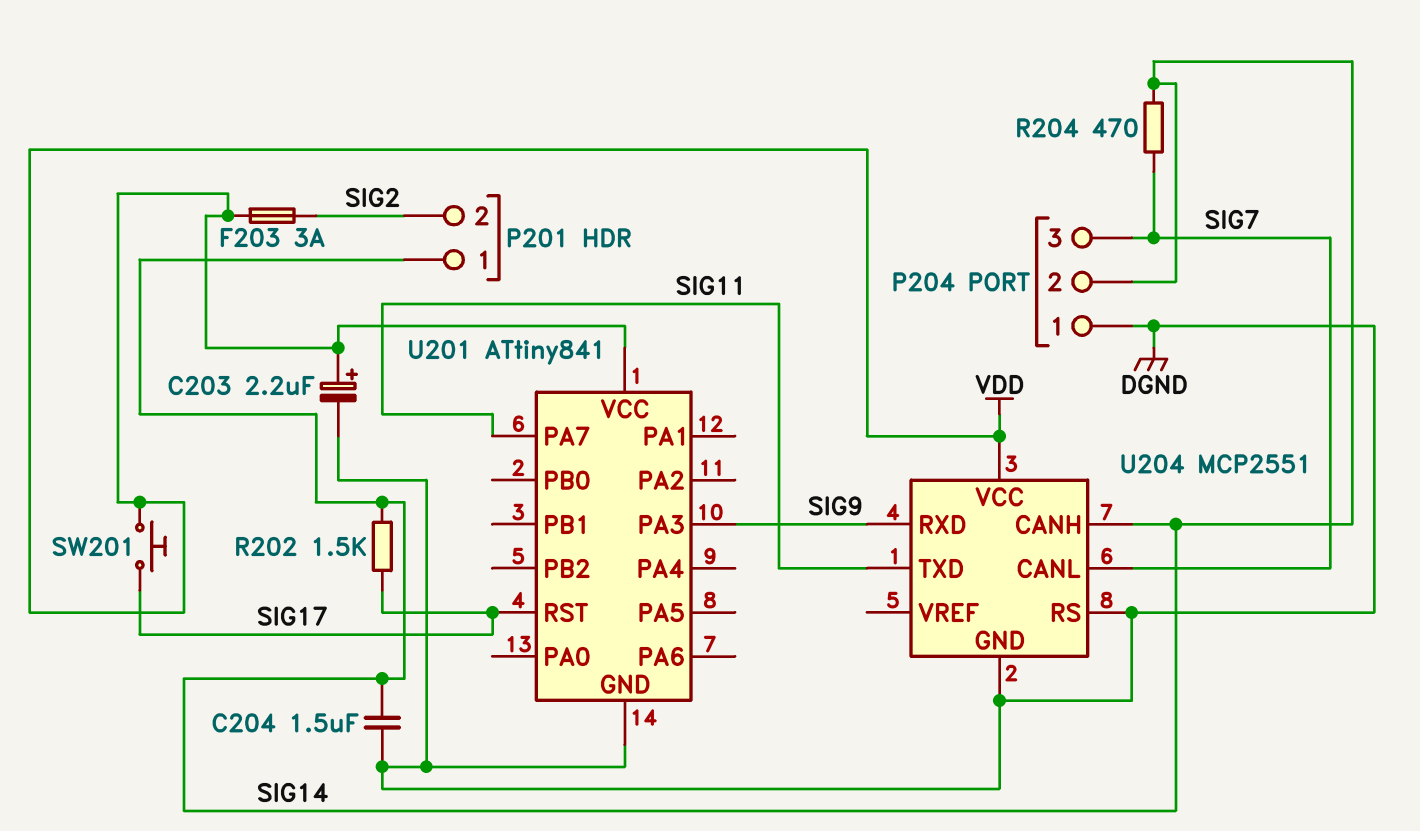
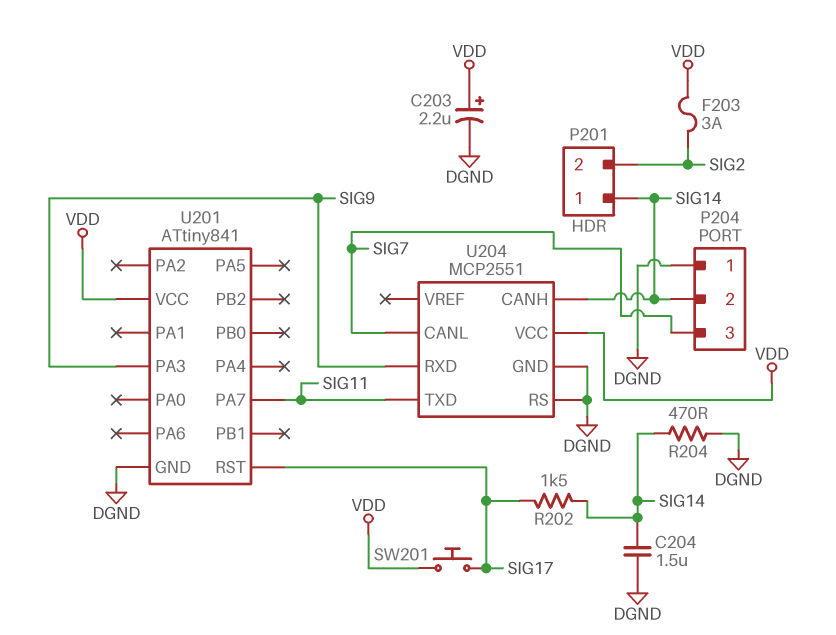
R204: 470 (SIG7, SIG14) -> 470 (DGND, SIG14)

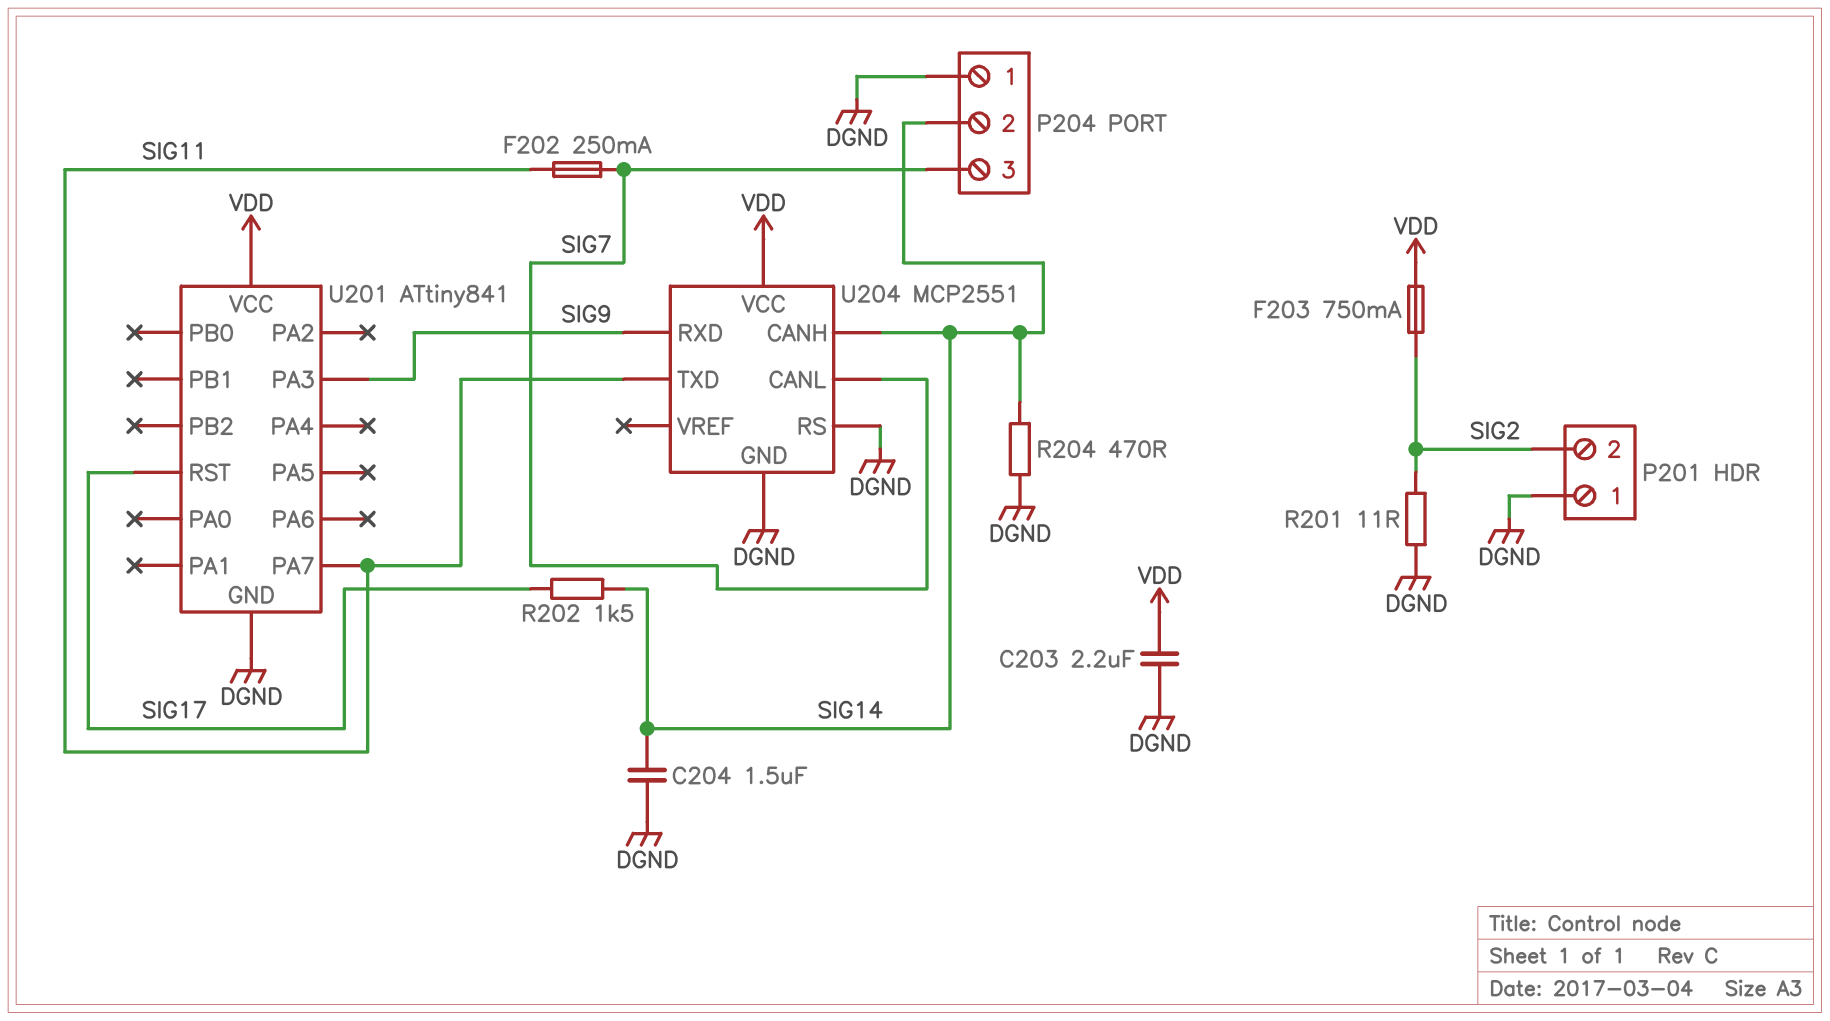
C203: 2.2uF (plus VDD, minus DGND) -> 2.2uF (DGND, VDD)
F202: none -> 250mA (SIG7, SIG11)
F203: 3A (SIG2, VDD) -> 750mA (SIG2, VDD)
P201 pin 1: SIG14 -> DGND
R201: none -> 11 (DGND, SIG2)
SW201: button (SIG17, VDD) -> none

